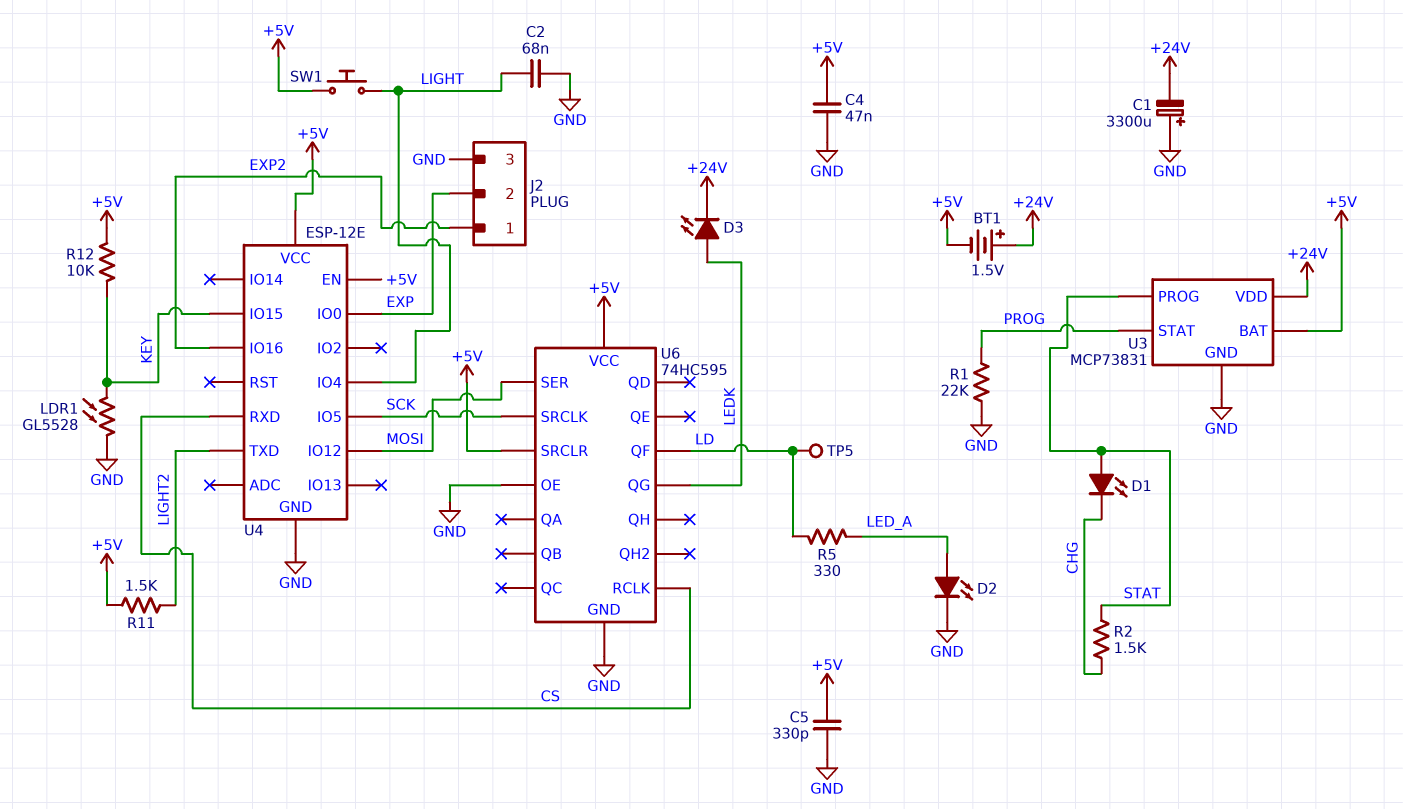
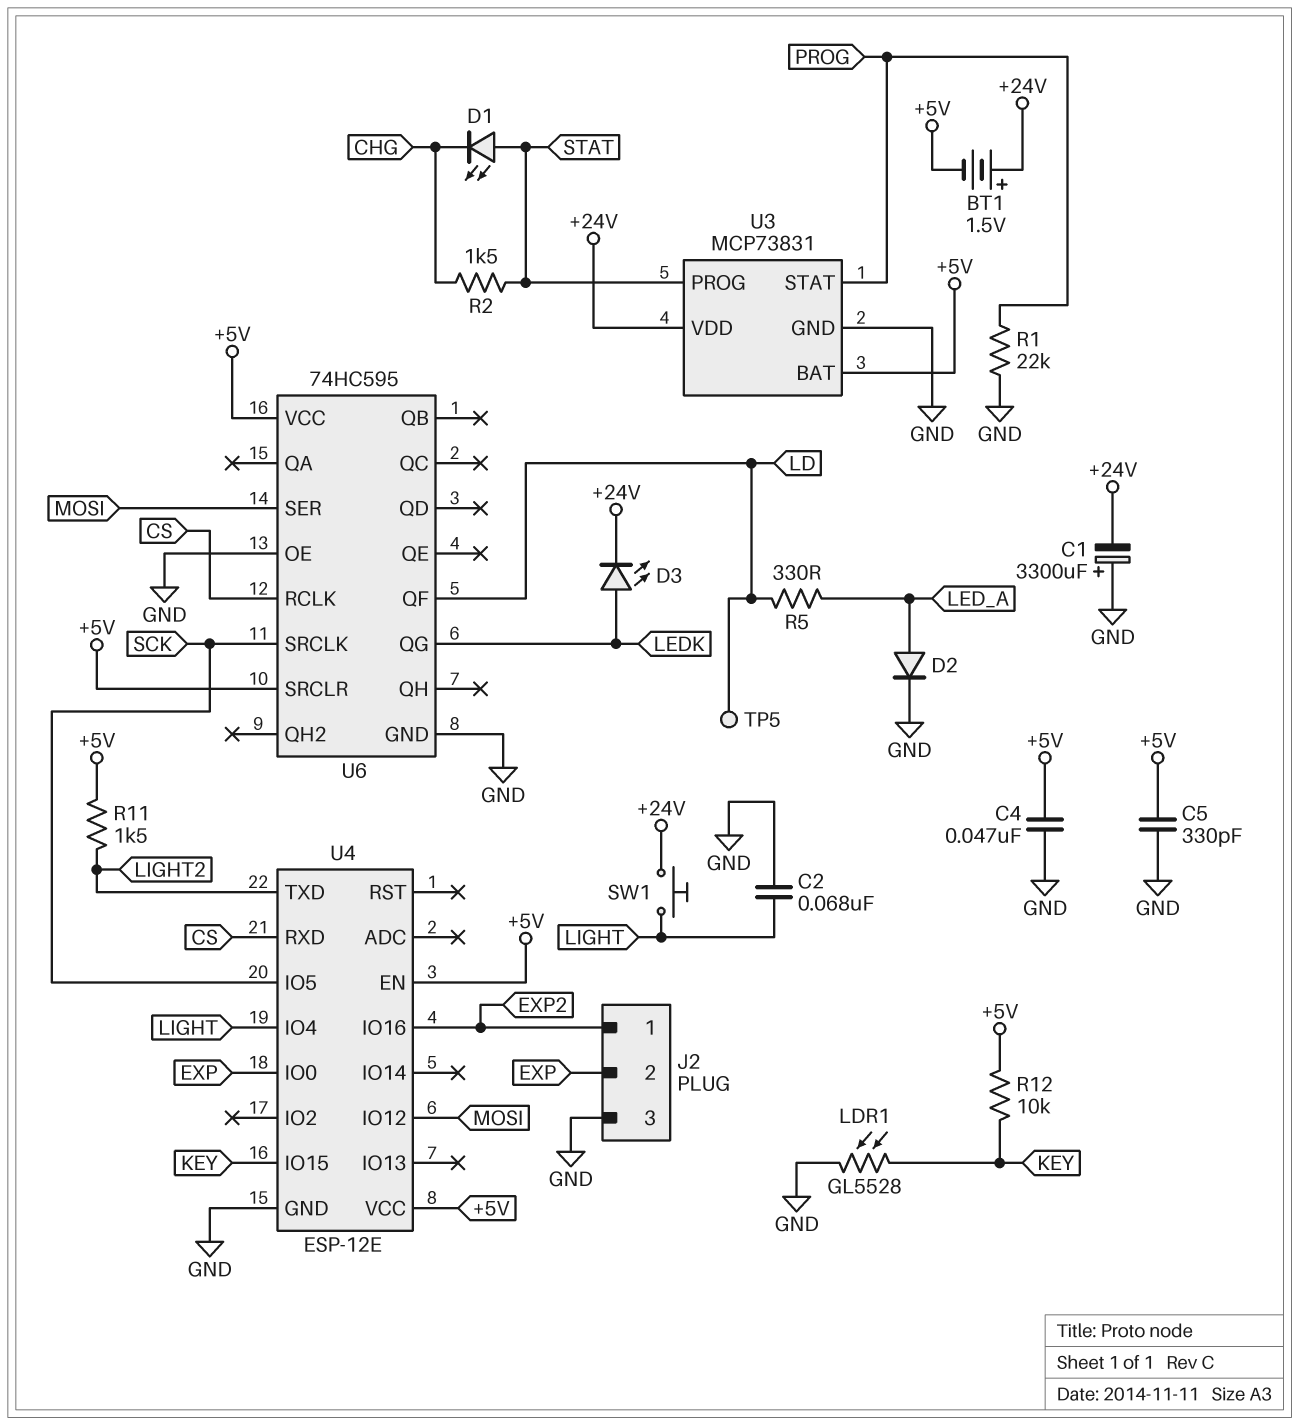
D2: LED (A LED_A, K GND) -> diode (A LED_A, K GND)
SW1: button (+5V, LIGHT) -> button (+24V, LIGHT)

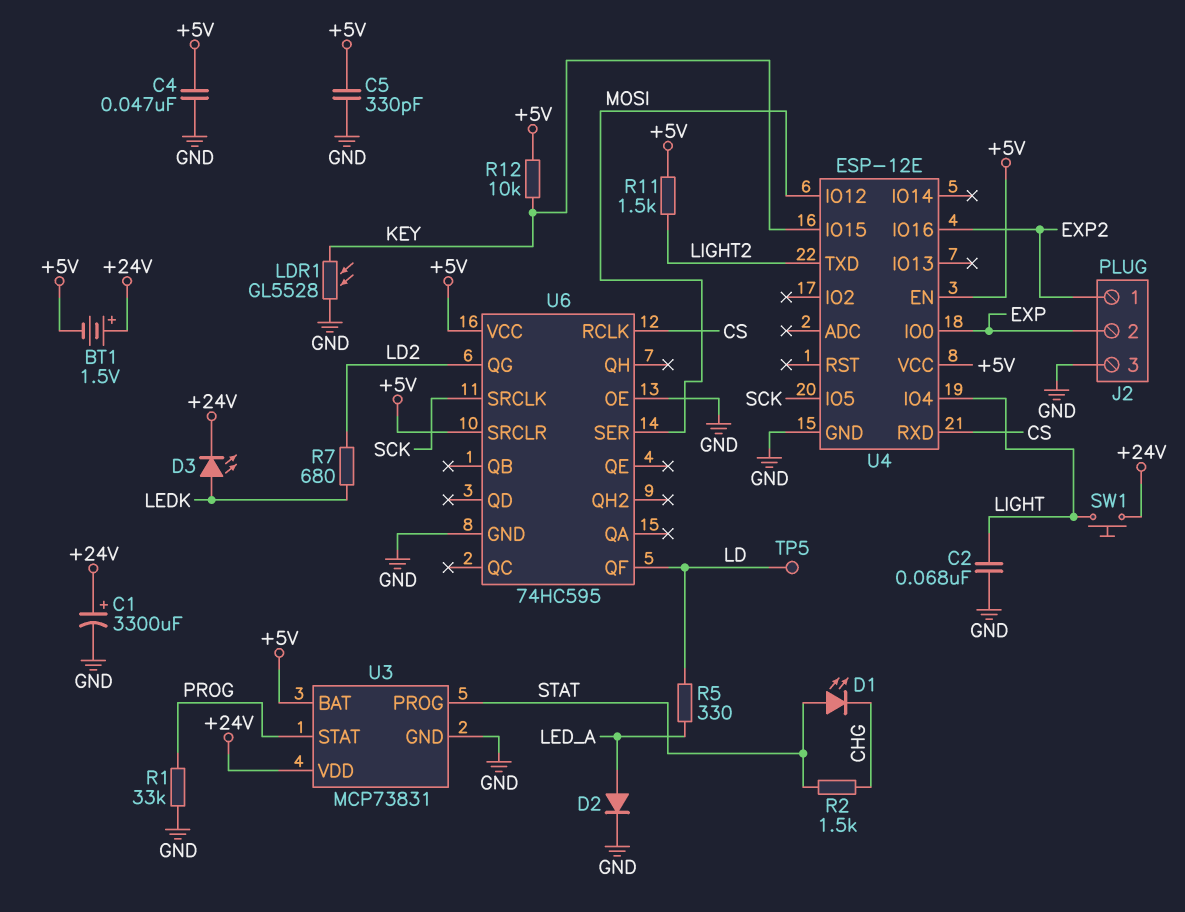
C1: 3300uF (plus GND, minus +24V) -> 3300uF (plus +24V, minus GND)
R1: 22k (GND, PROG) -> 33k (GND, PROG)
R7: none -> 680 (LD2, LEDK)
U6 pin QG: LEDK -> LD2

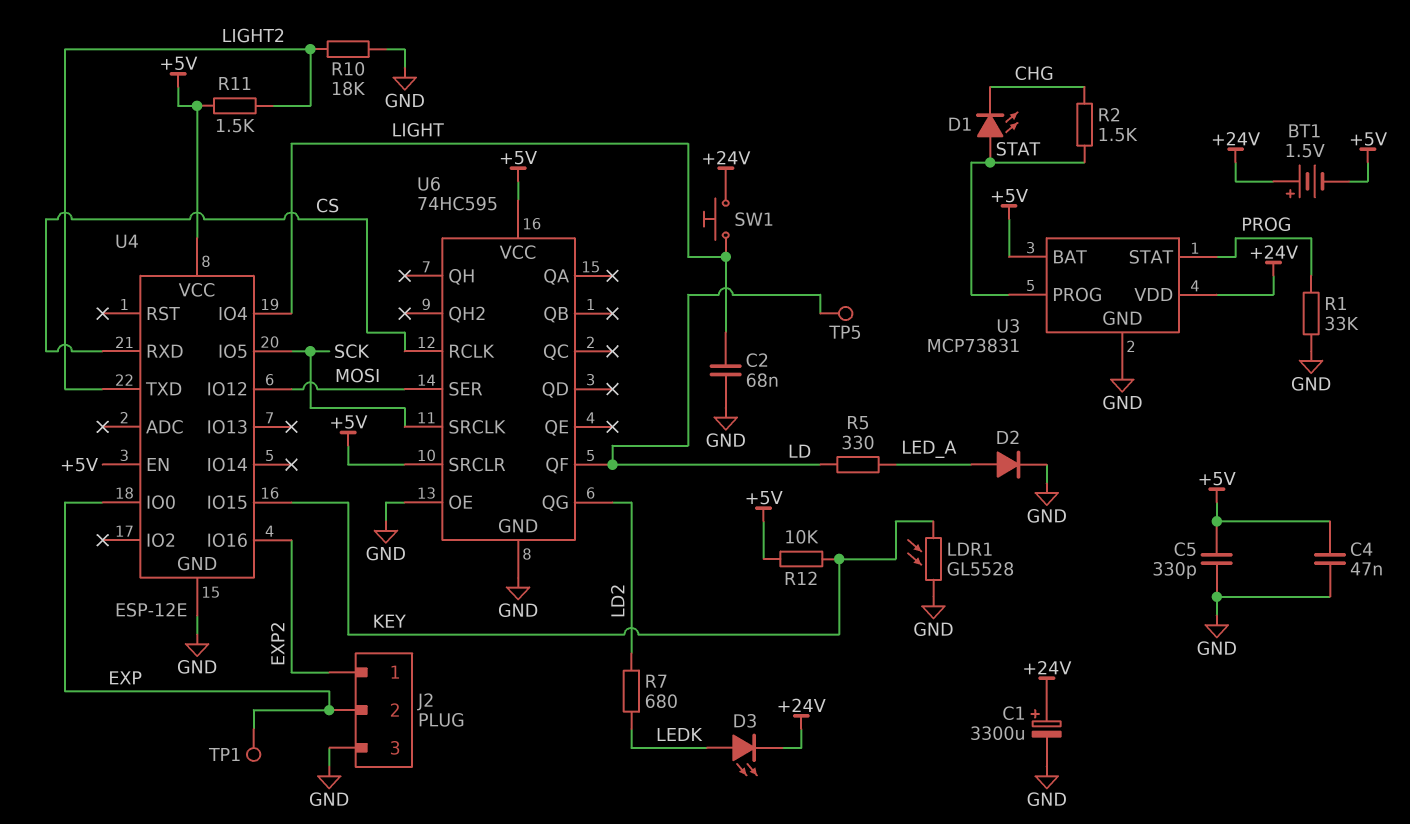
R10: none -> 18k (GND, LIGHT2)
TP1: none -> test point (EXP)

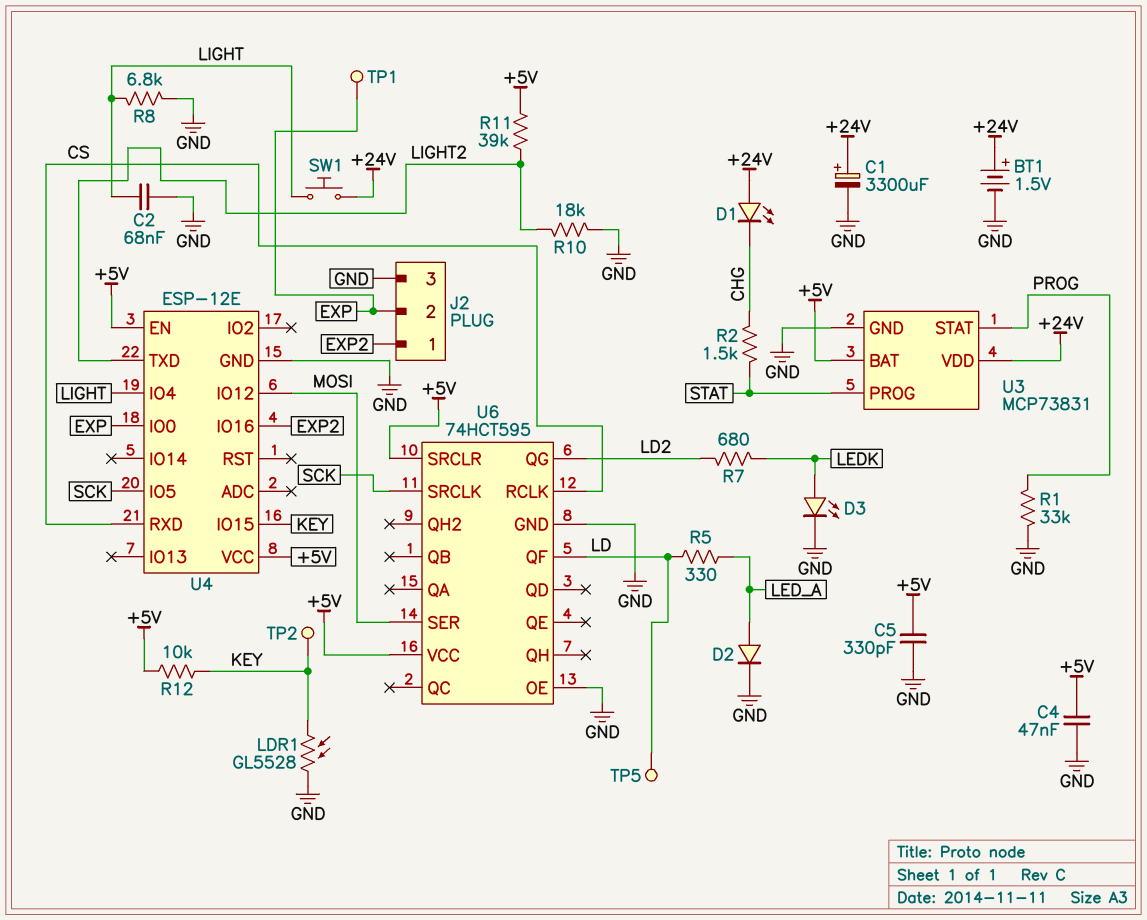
BT1: 1.5V (plus +24V, minus +5V) -> 1.5V (plus +24V, minus GND)
D1: LED (A STAT, K CHG) -> LED (A +24V, K CHG)
D3: LED (A LEDK, K +24V) -> LED (A LEDK, K GND)
R8: none -> 6.8k (GND, LIGHT)
R11: 1.5k (+5V, LIGHT2) -> 39k (+5V, LIGHT2)
TP2: none -> test point (KEY)
U6: 74HC595 -> 74HCT595

